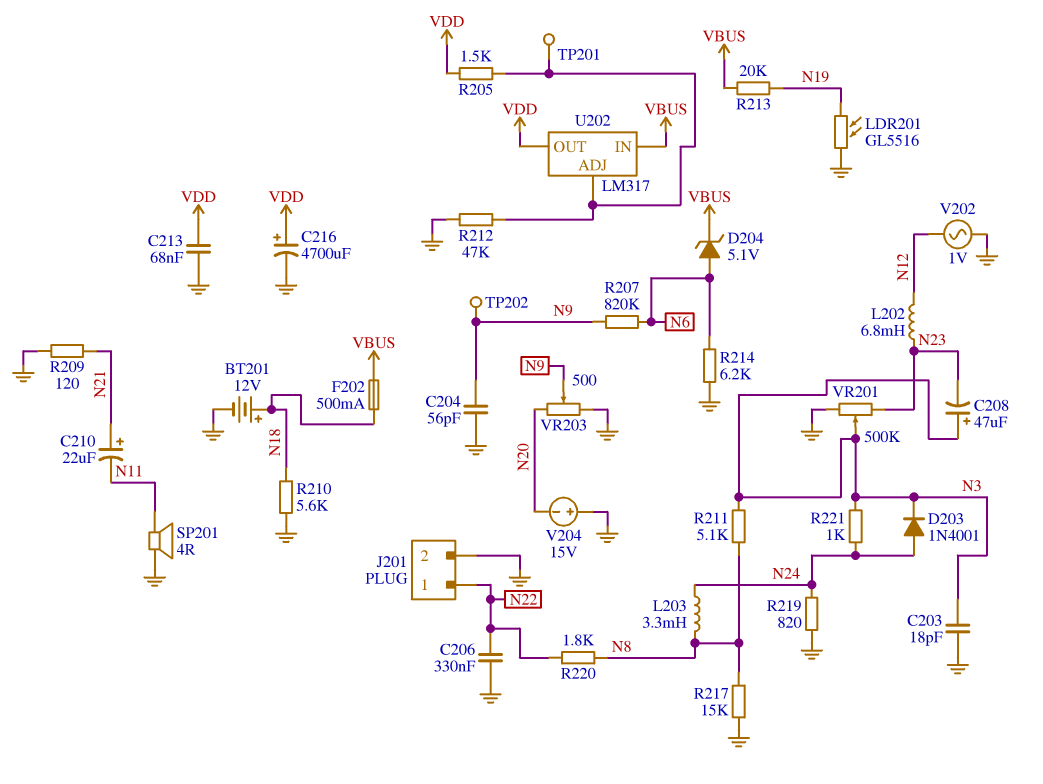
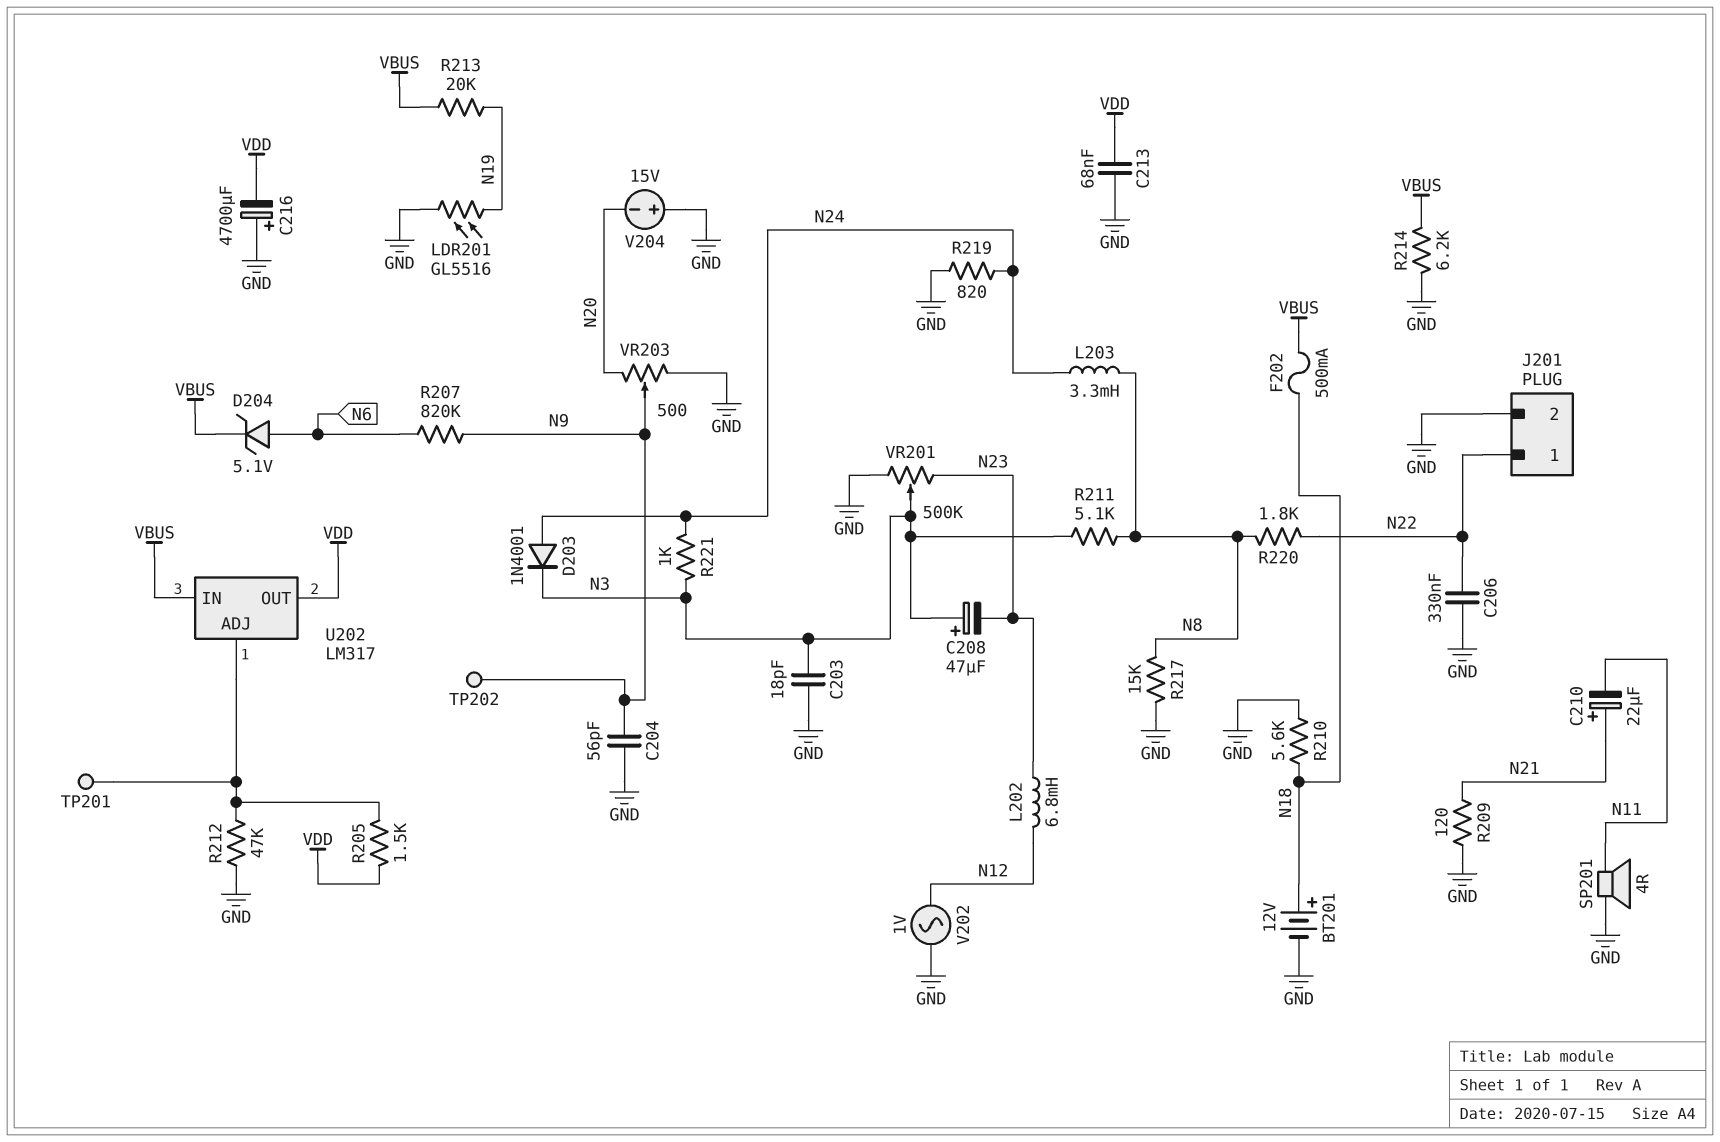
C216: 4700uF (plus VDD, minus GND) -> 4700uF (plus GND, minus VDD)
R214: 6.2k (GND, N6) -> 6.2k (GND, VBUS)

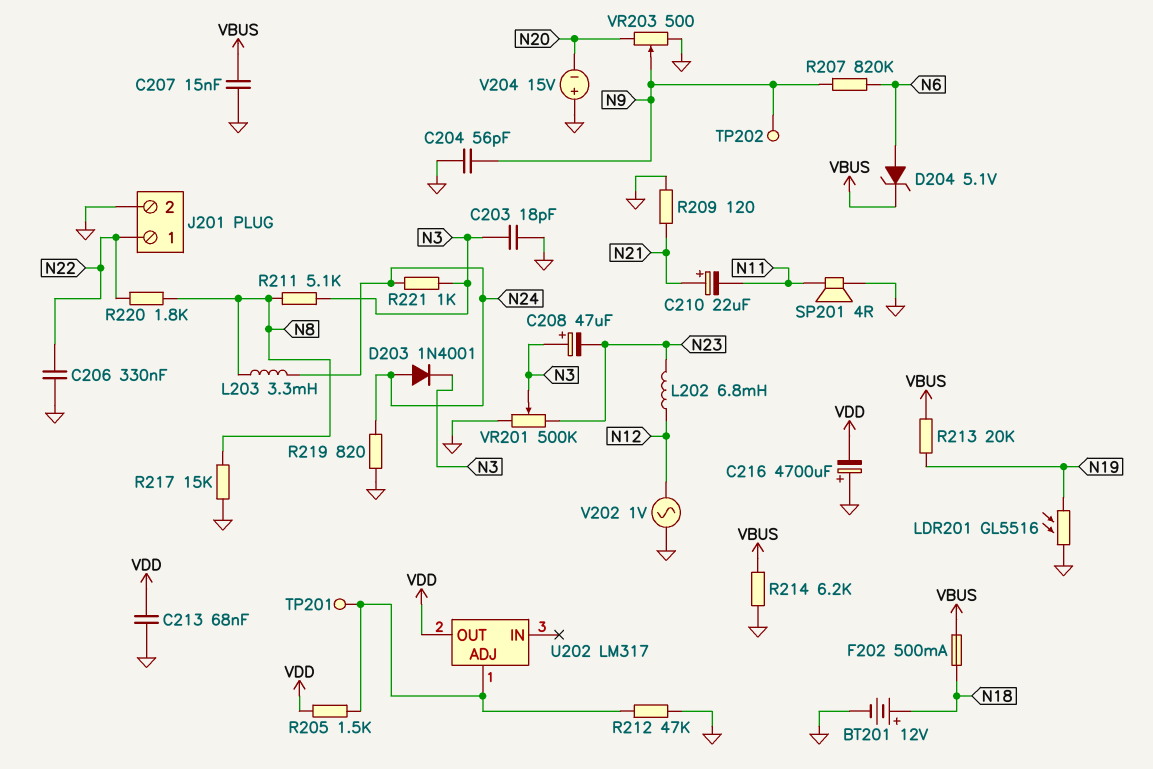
C207: none -> 15nF (GND, VBUS)
R210: 5.6k (GND, N18) -> none
U202 pin IN: VBUS -> none

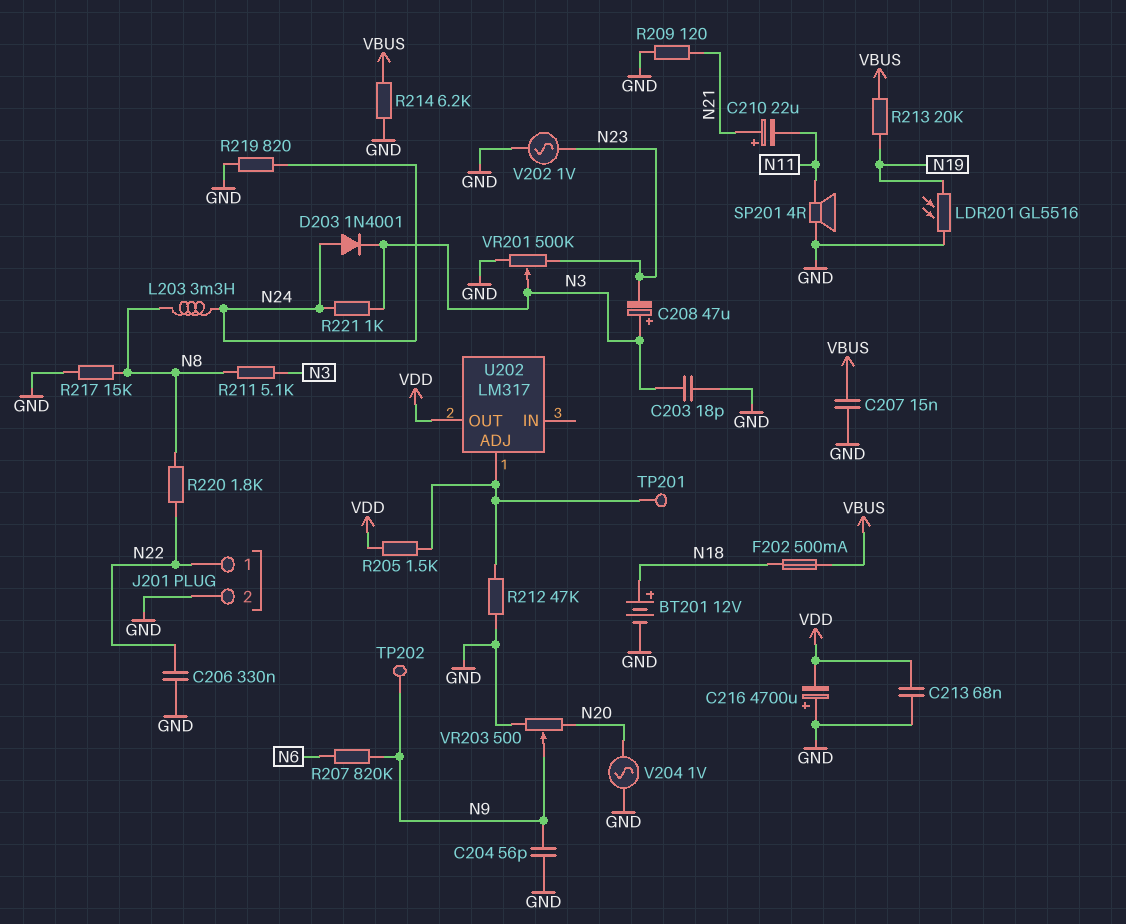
D204: zener 5.1V (A N6, K VBUS) -> none
L202: 6.8mH (N12, N23) -> none
V202: AC 1V (GND, N12) -> AC 1V (GND, N23)
V204: 15V (plus GND, minus N20) -> AC 1V (GND, N20)

